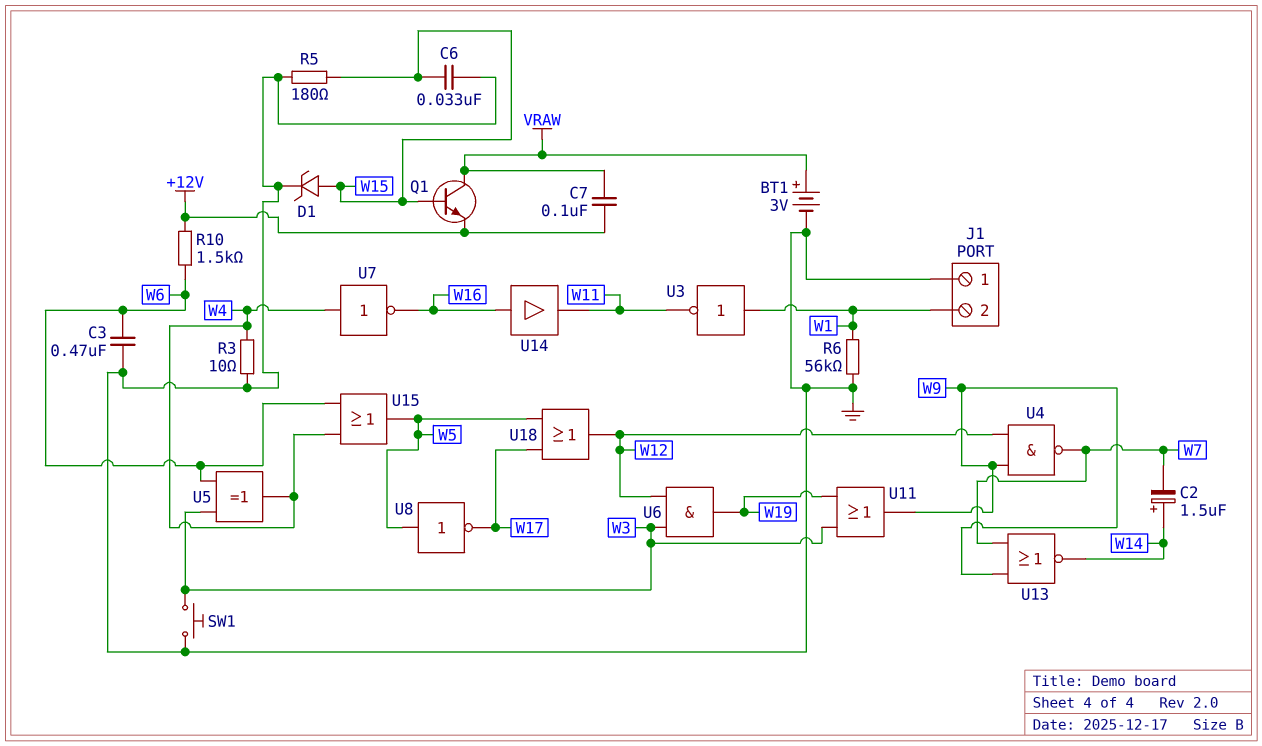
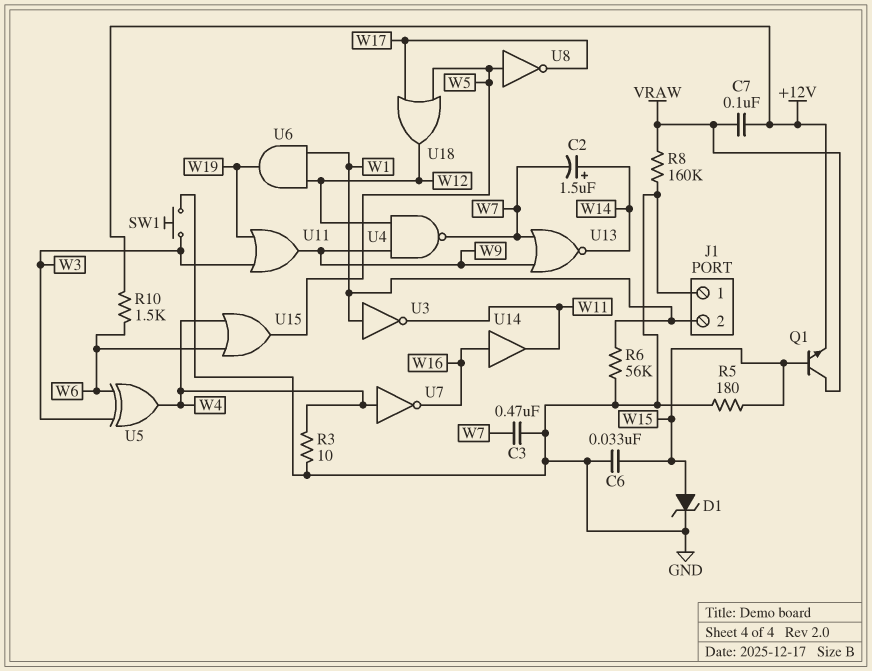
BT1: 3V (plus VRAW, minus GND) -> none
C3: 470nF (GND, W6) -> 470nF (GND, W7)
R8: none -> 160k (GND, VRAW)
U6: AND (in W3, in W12, out W19) -> AND (in W1, in W12, out W19)

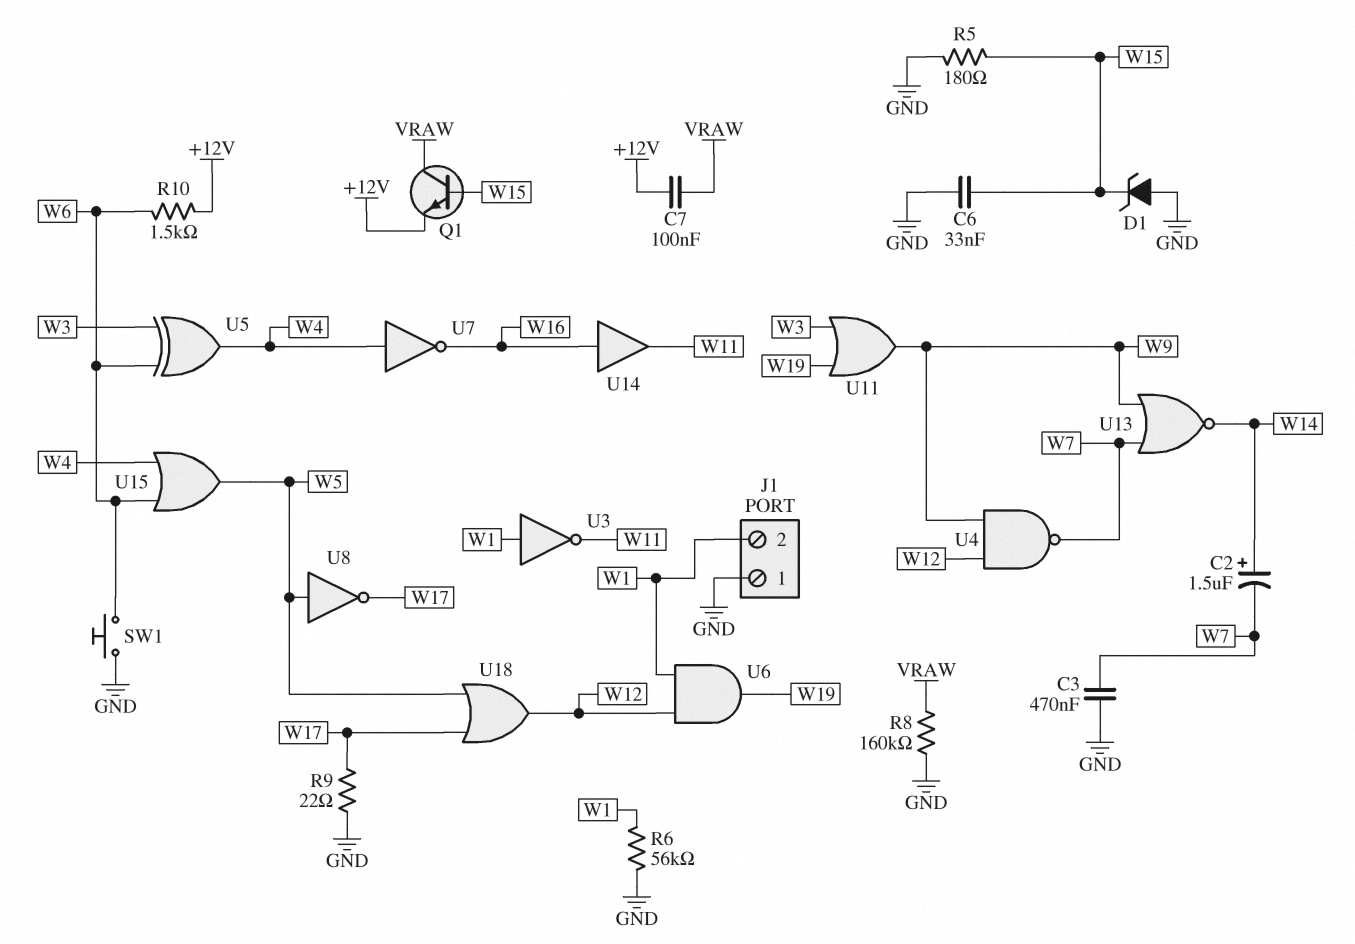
D1: zener (A W15, K GND) -> zener (A GND, K W15)
R3: 10 (GND, W4) -> none
R9: none -> 22 (GND, W17)
SW1: button (GND, W3) -> button (GND, W6)

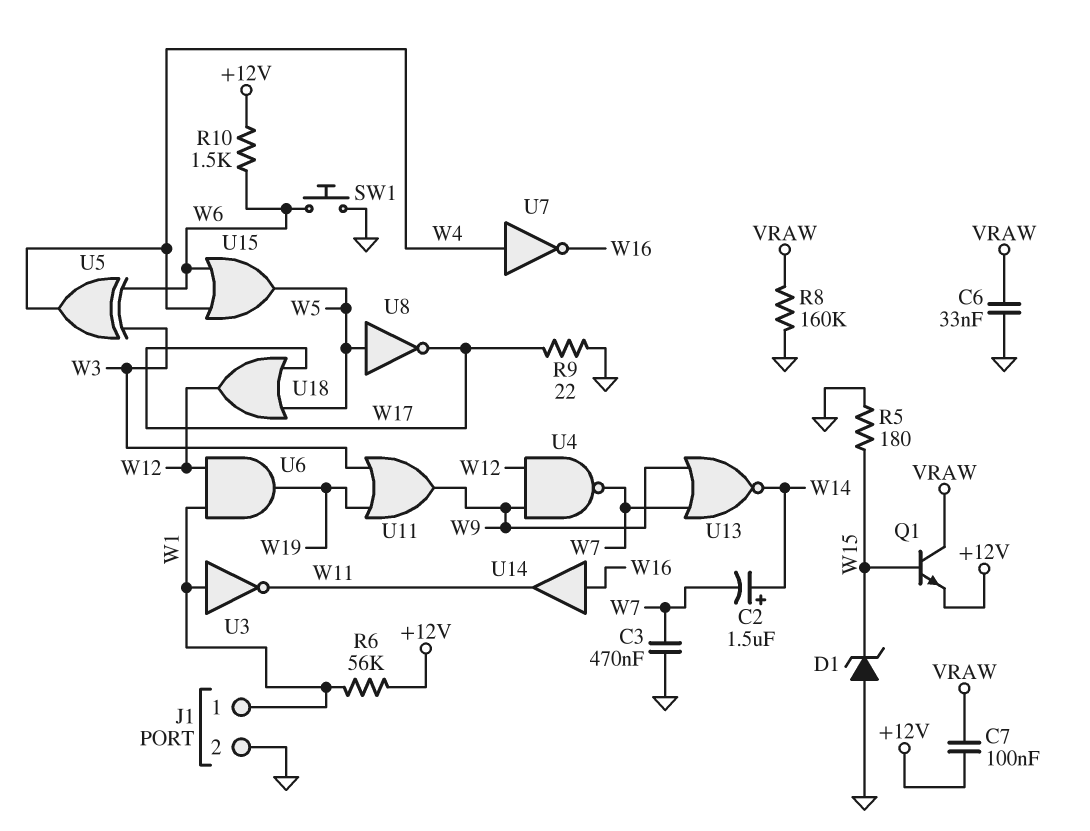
C6: 33nF (GND, W15) -> 33nF (GND, VRAW)
J1 pin 1: GND -> W1
J1 pin 2: W1 -> GND
R6: 56k (GND, W1) -> 56k (+12V, W1)

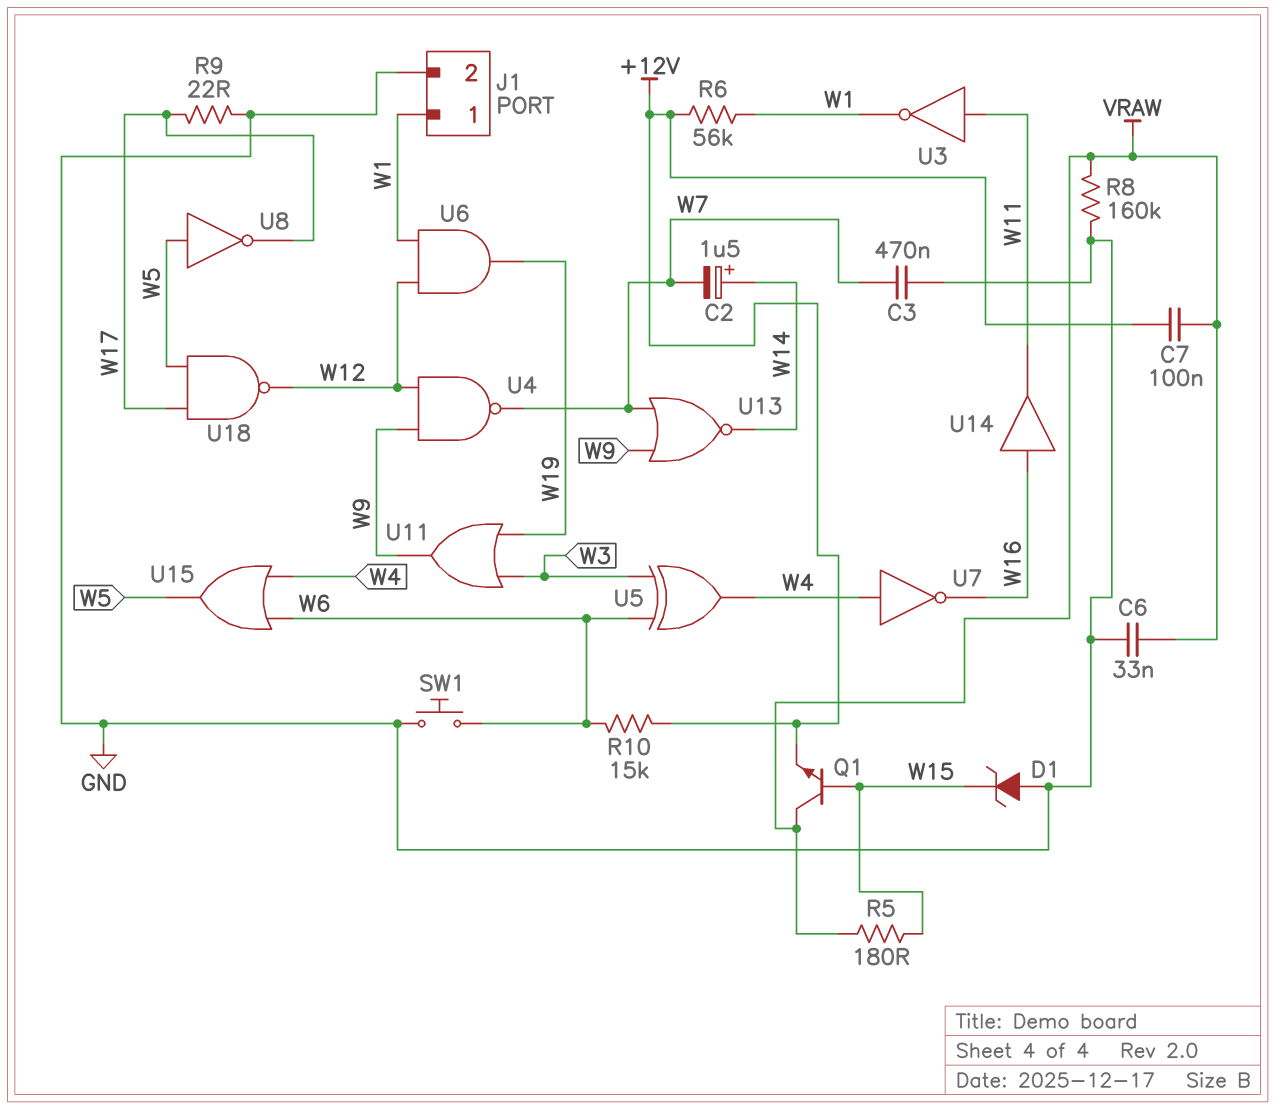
R5: 180 (GND, W15) -> 180 (VRAW, W15)
R10: 1.5k (+12V, W6) -> 15k (+12V, W6)
U3: NOT (in W1, out W11) -> NOT (in W11, out W1)
U18: OR (in W5, in W17, out W12) -> NAND (in W5, in W17, out W12)

